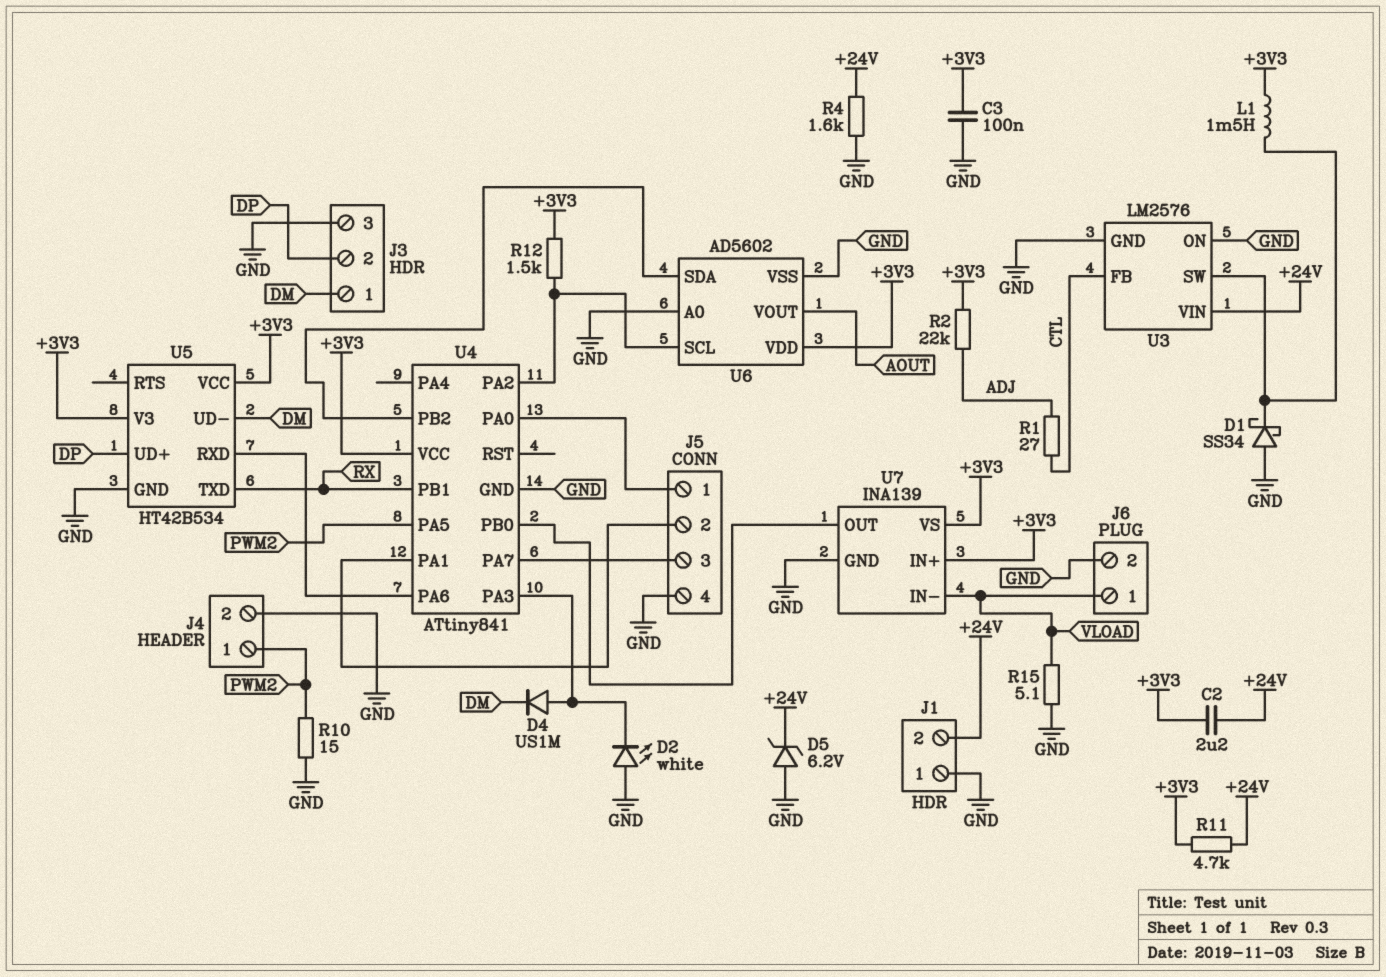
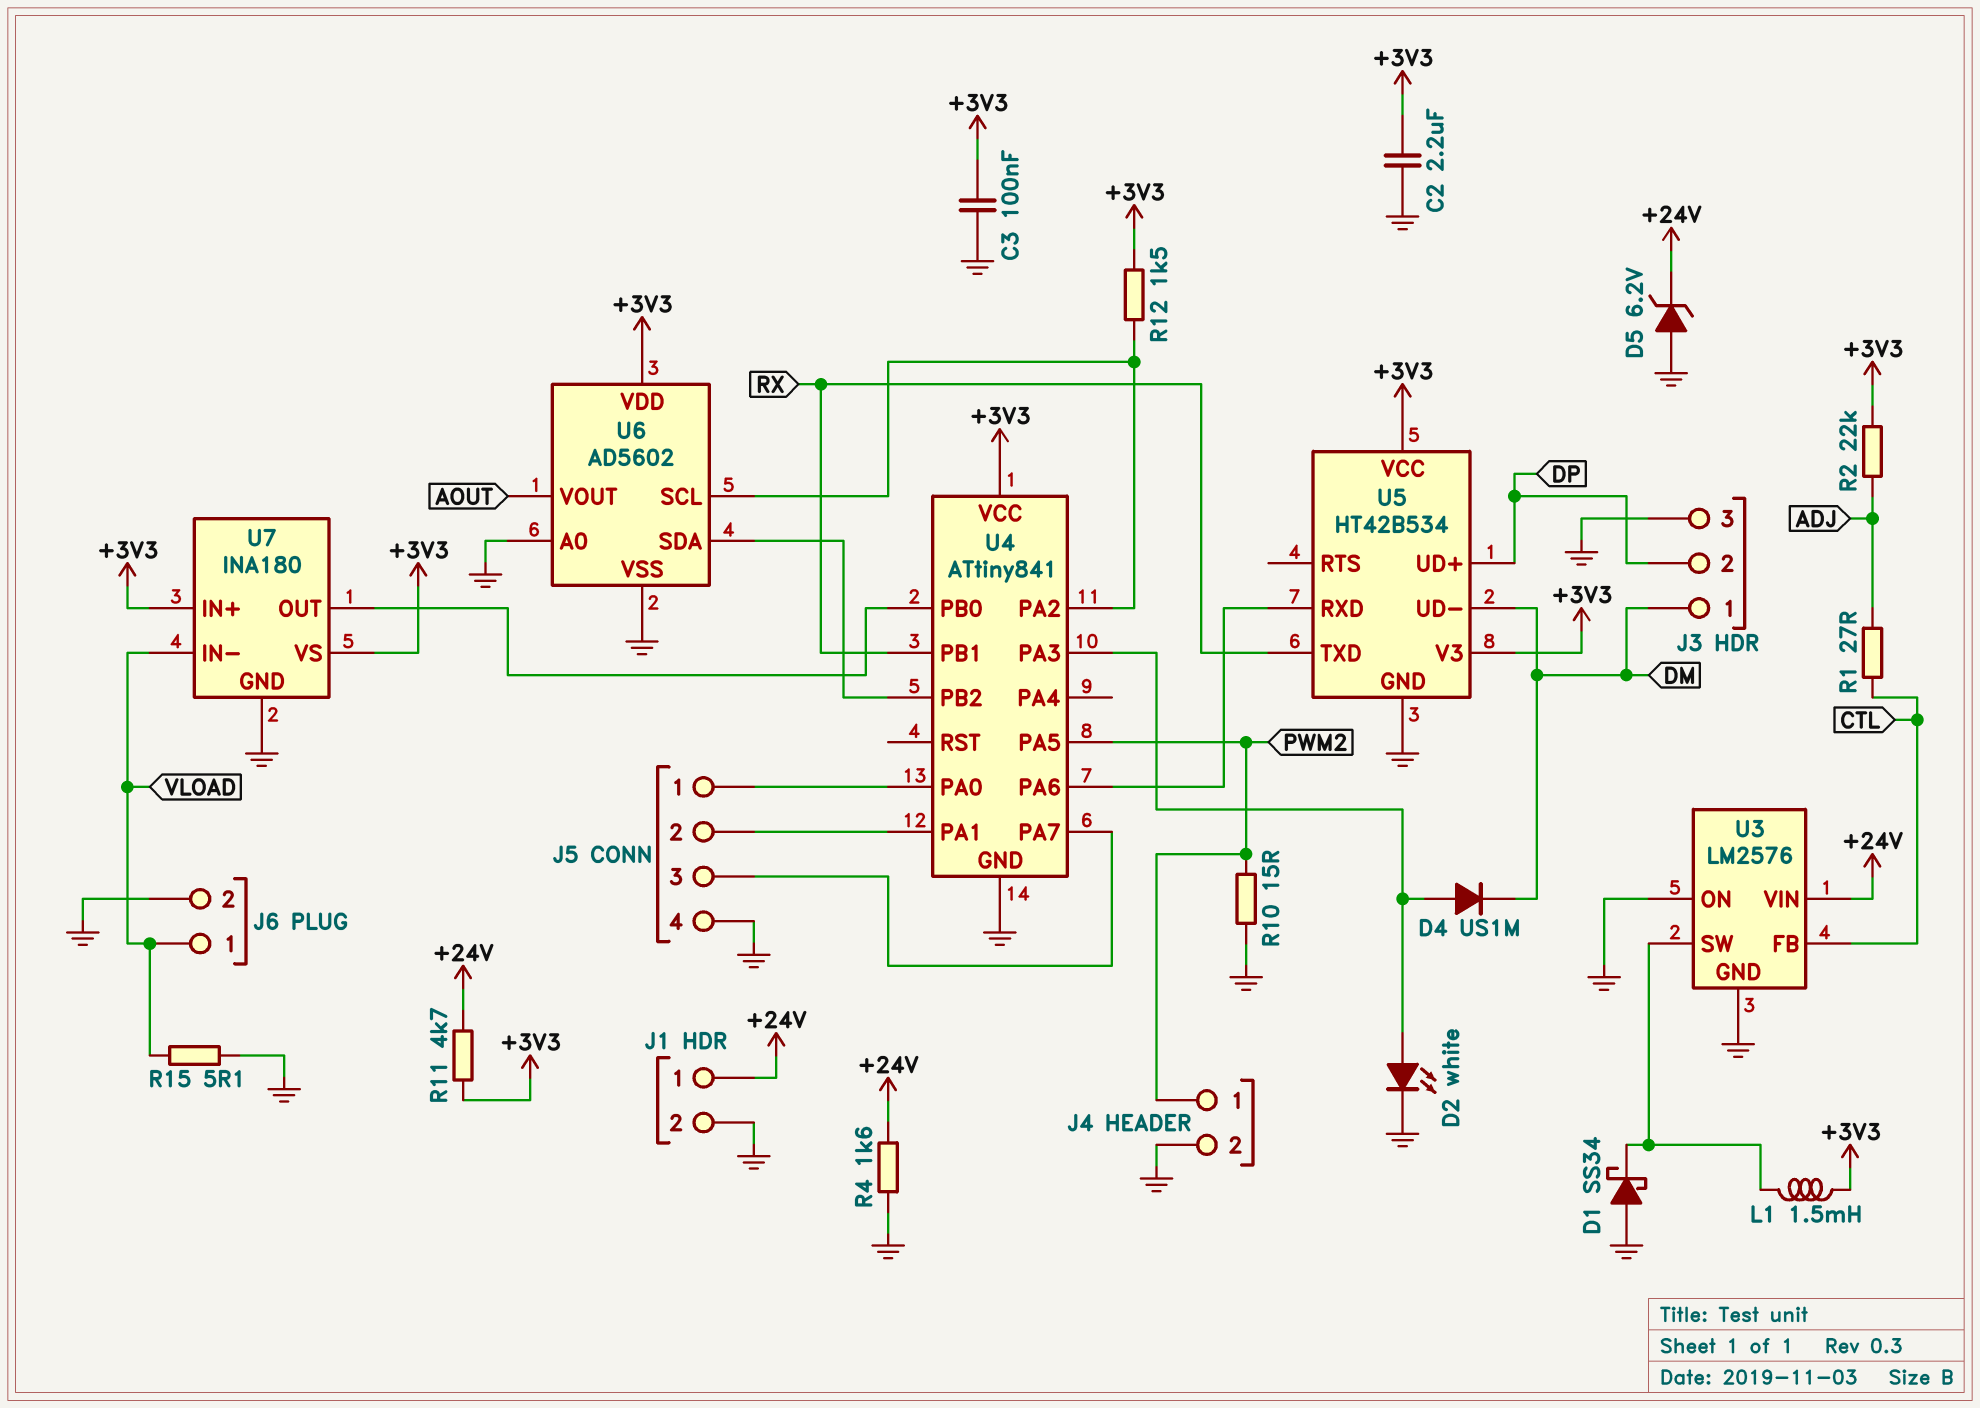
C2: 2.2uF (+3V3, +24V) -> 2.2uF (+3V3, GND)
D2: LED white (A GND, K U4/PA3) -> LED white (A U4/PA3, K GND)
J1 pin 1: GND -> +24V
J1 pin 2: +24V -> GND
U7: INA139 -> INA180

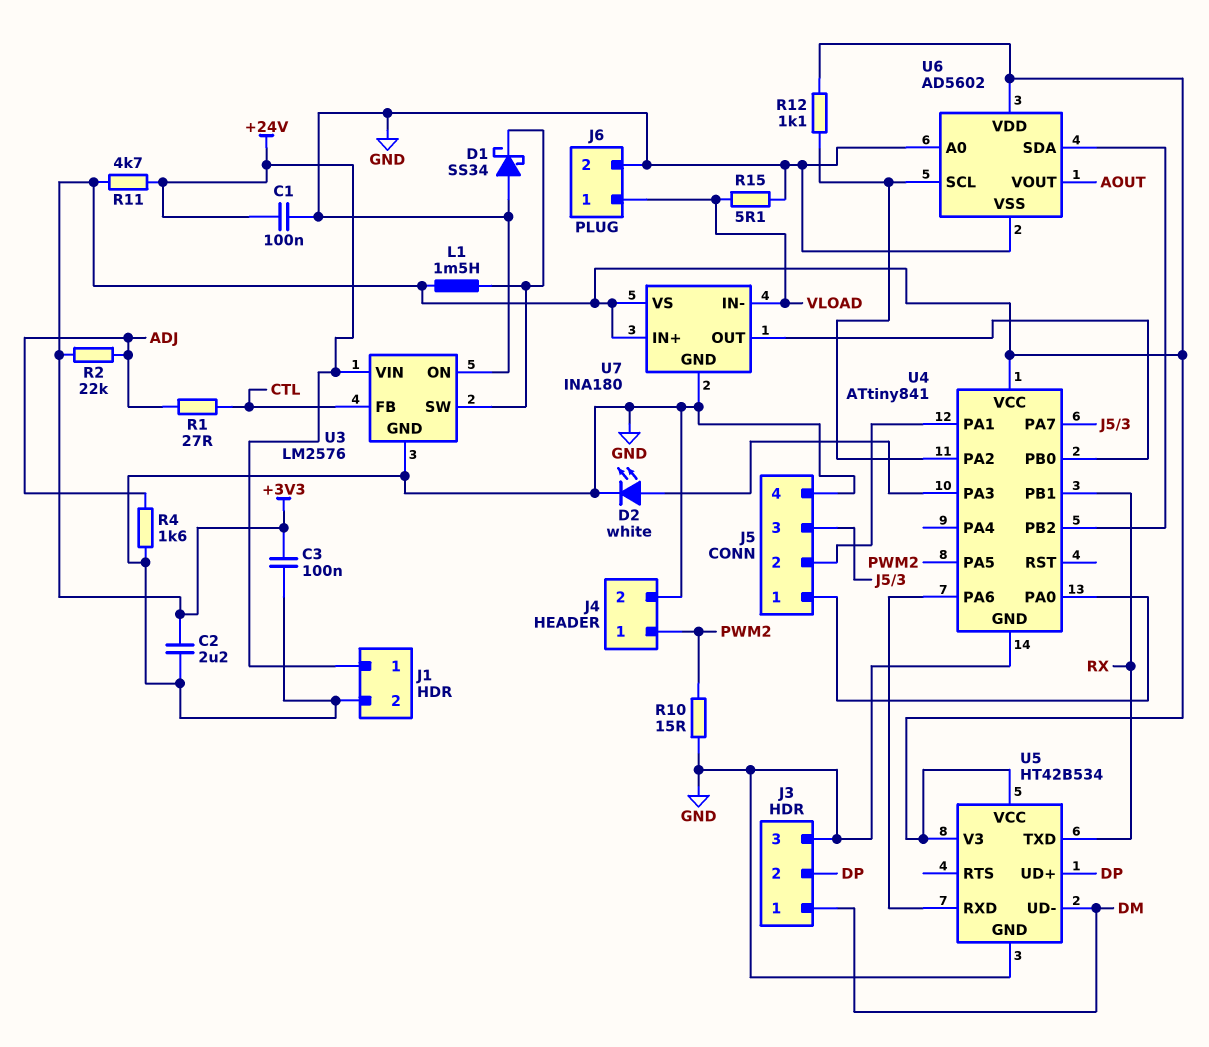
C1: none -> 100nF (+24V, GND)
D4: diode US1M (A U4/PA3, K DM) -> none
D5: zener 6.2V (A GND, K +24V) -> none
R4: 1.6k (+24V, GND) -> 1.6k (ADJ, GND)
R12: 1.5k (+3V3, U4/PA2) -> 1.1k (+3V3, U4/PA2)

